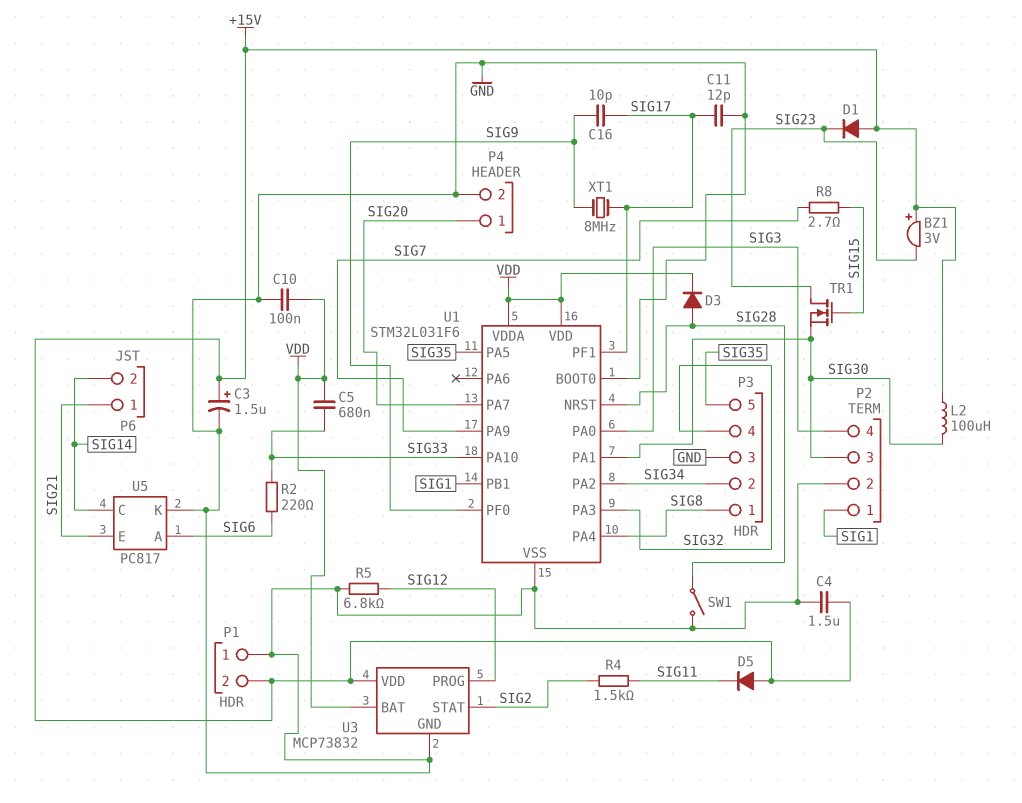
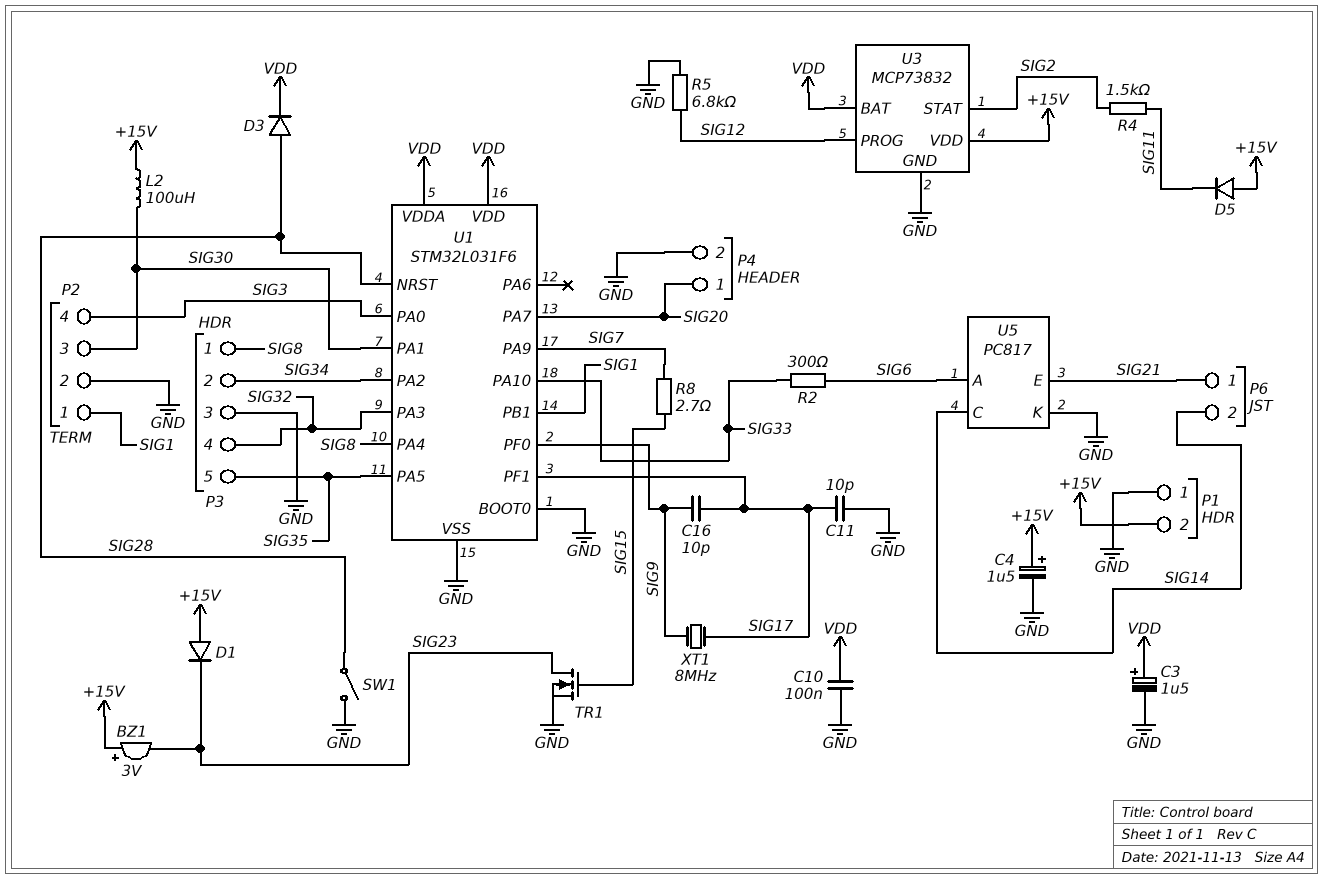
C3: 1.5uF (plus +15V, minus GND) -> 1.5uF (plus VDD, minus GND)
C4: 1.5uF (+15V, GND) -> 1.5uF (plus +15V, minus GND)
C5: 680nF (SIG33, VDD) -> none
C11: 12pF (GND, SIG17) -> 10pF (GND, SIG17)
R2: 220 (SIG6, SIG33) -> 300 (SIG6, SIG33)
TR1: NMOS (G SIG15, D SIG23, S SIG30) -> NMOS (G SIG15, D SIG23, S GND)

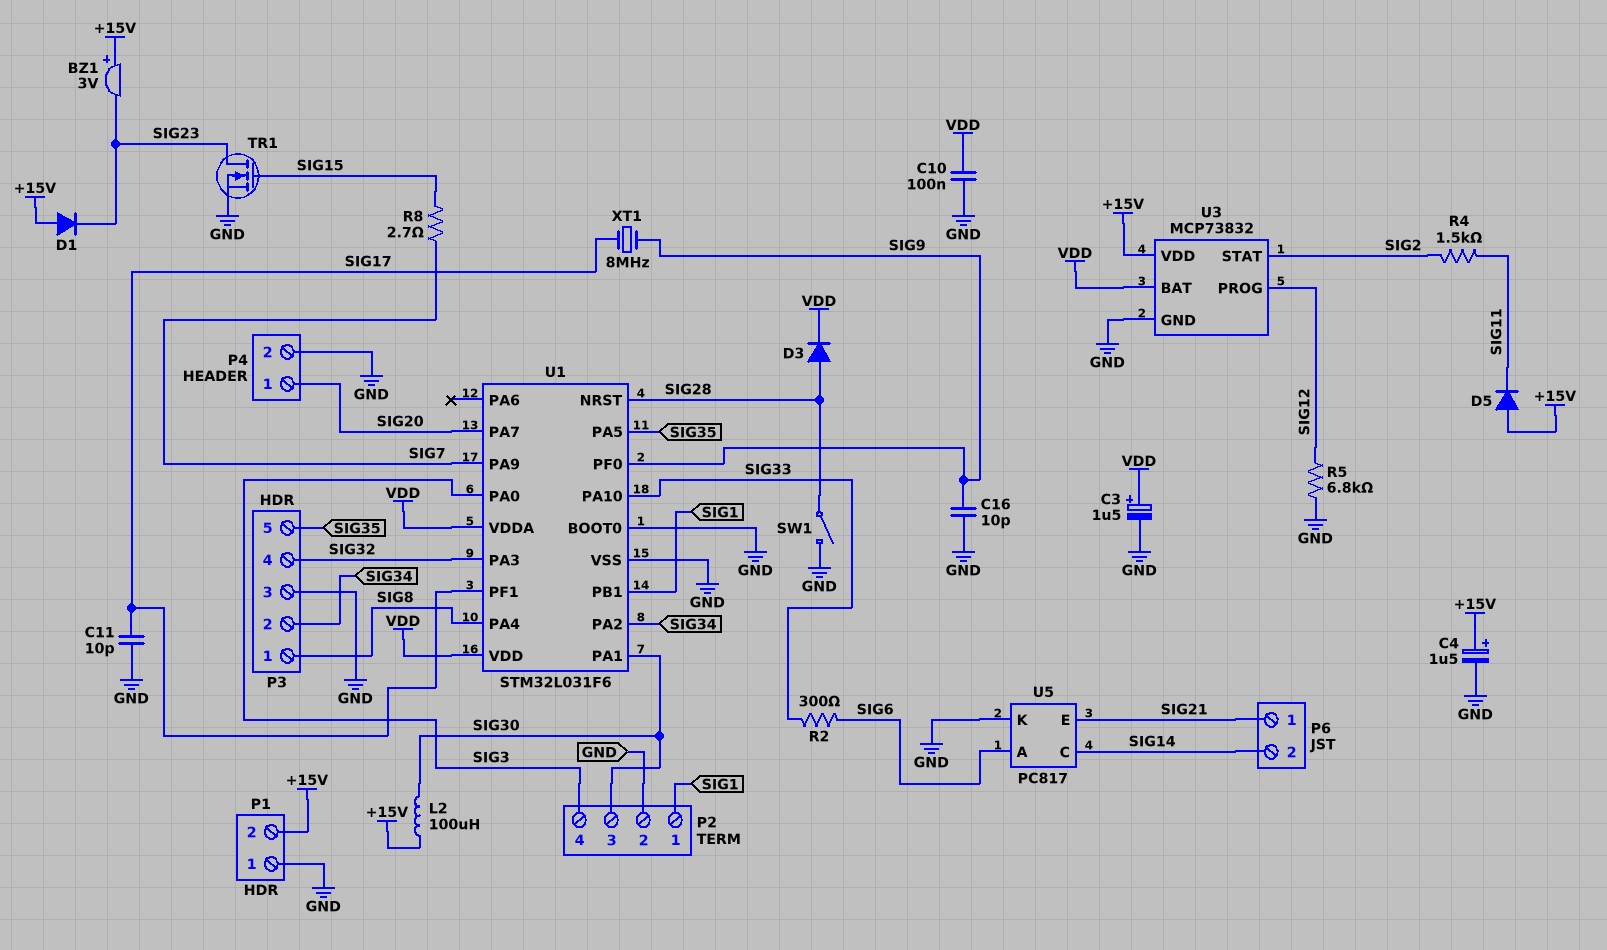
C16: 10pF (SIG9, SIG17) -> 10pF (GND, SIG9)

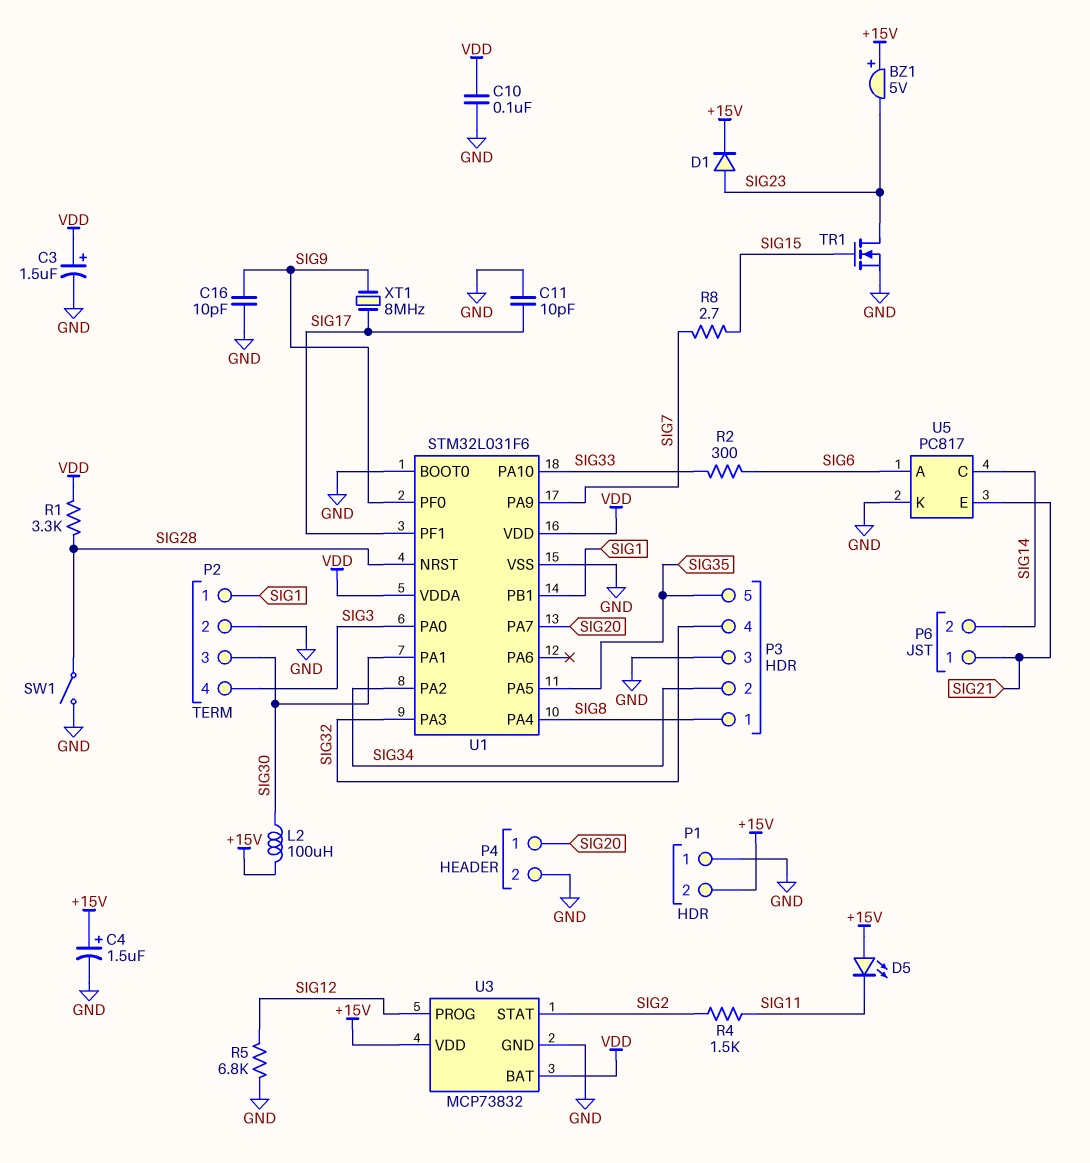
BZ1: buzzer 3V (plus +15V, minus SIG23) -> buzzer 5V (plus +15V, minus SIG23)
D1: diode (A +15V, K SIG23) -> diode (A SIG23, K +15V)
D3: diode (A SIG28, K VDD) -> none
D5: diode (A +15V, K SIG11) -> LED (A +15V, K SIG11)
R1: none -> 3.3k (SIG28, VDD)

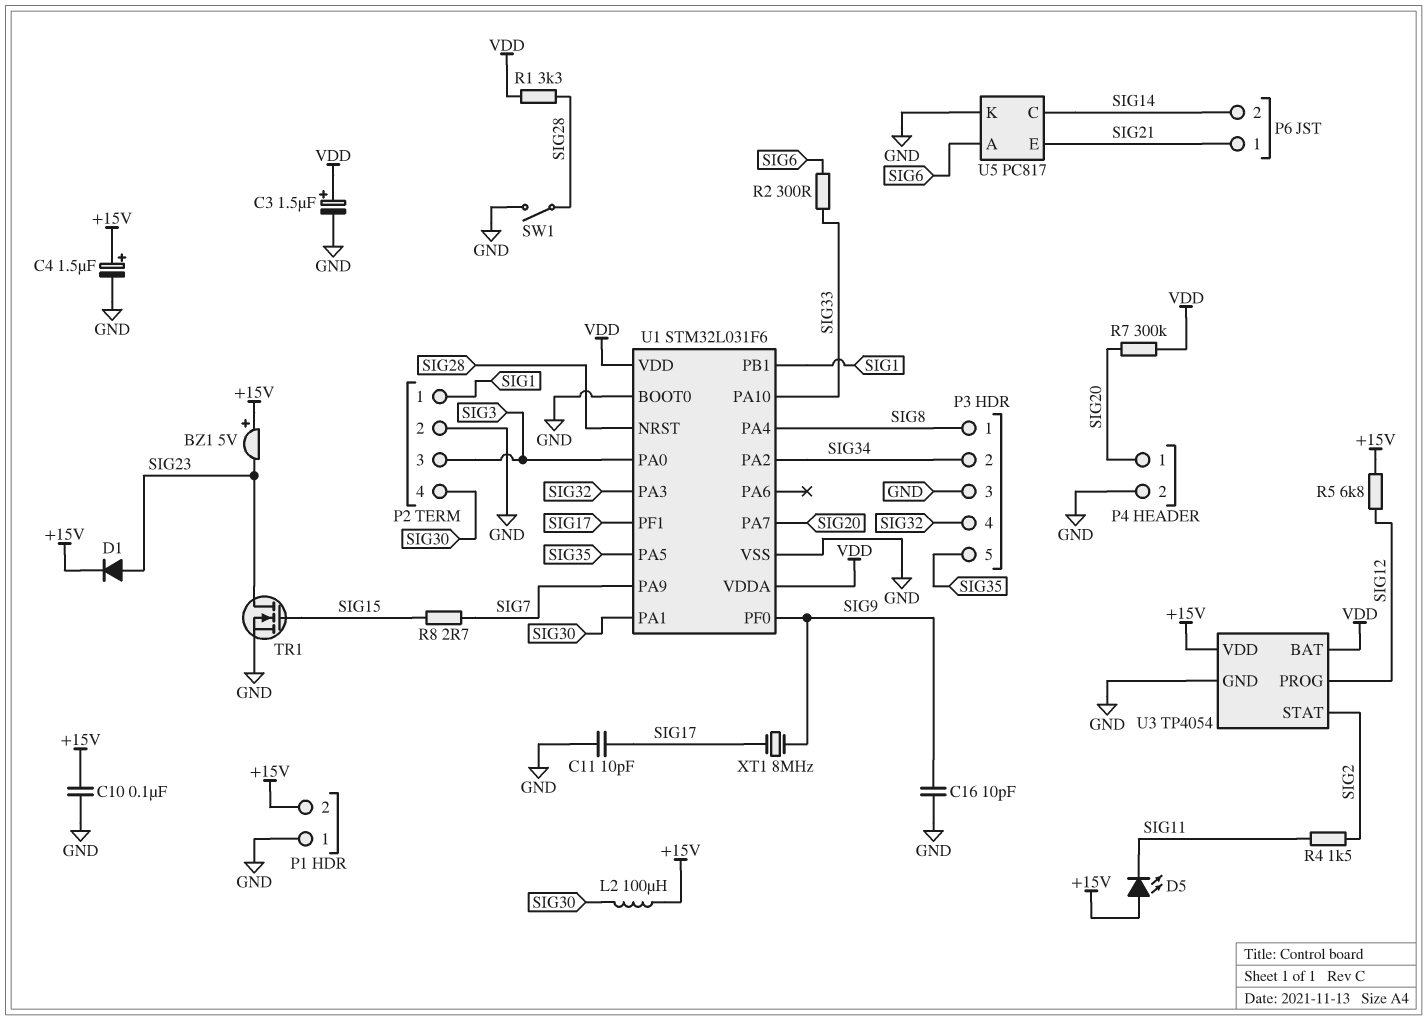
C10: 100nF (GND, VDD) -> 100nF (+15V, GND)
P2 pin 3: SIG30 -> SIG3
P2 pin 4: SIG3 -> SIG30
R5: 6.8k (GND, SIG12) -> 6.8k (+15V, SIG12)
R7: none -> 300k (SIG20, VDD)
U3: MCP73832 -> TP4054

